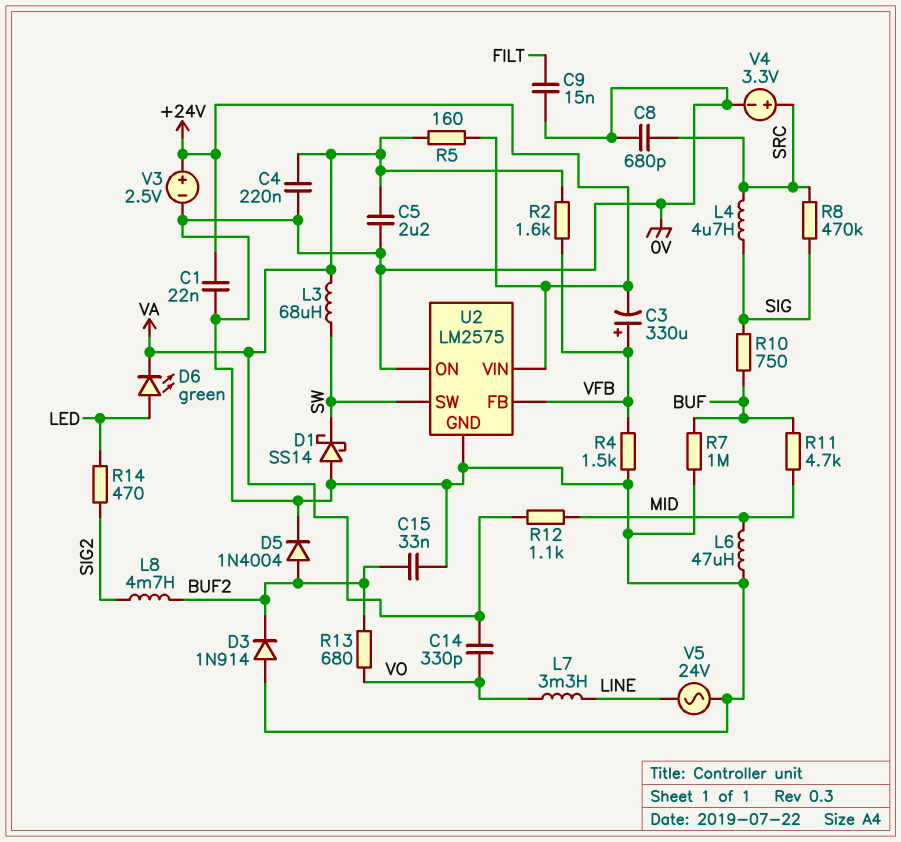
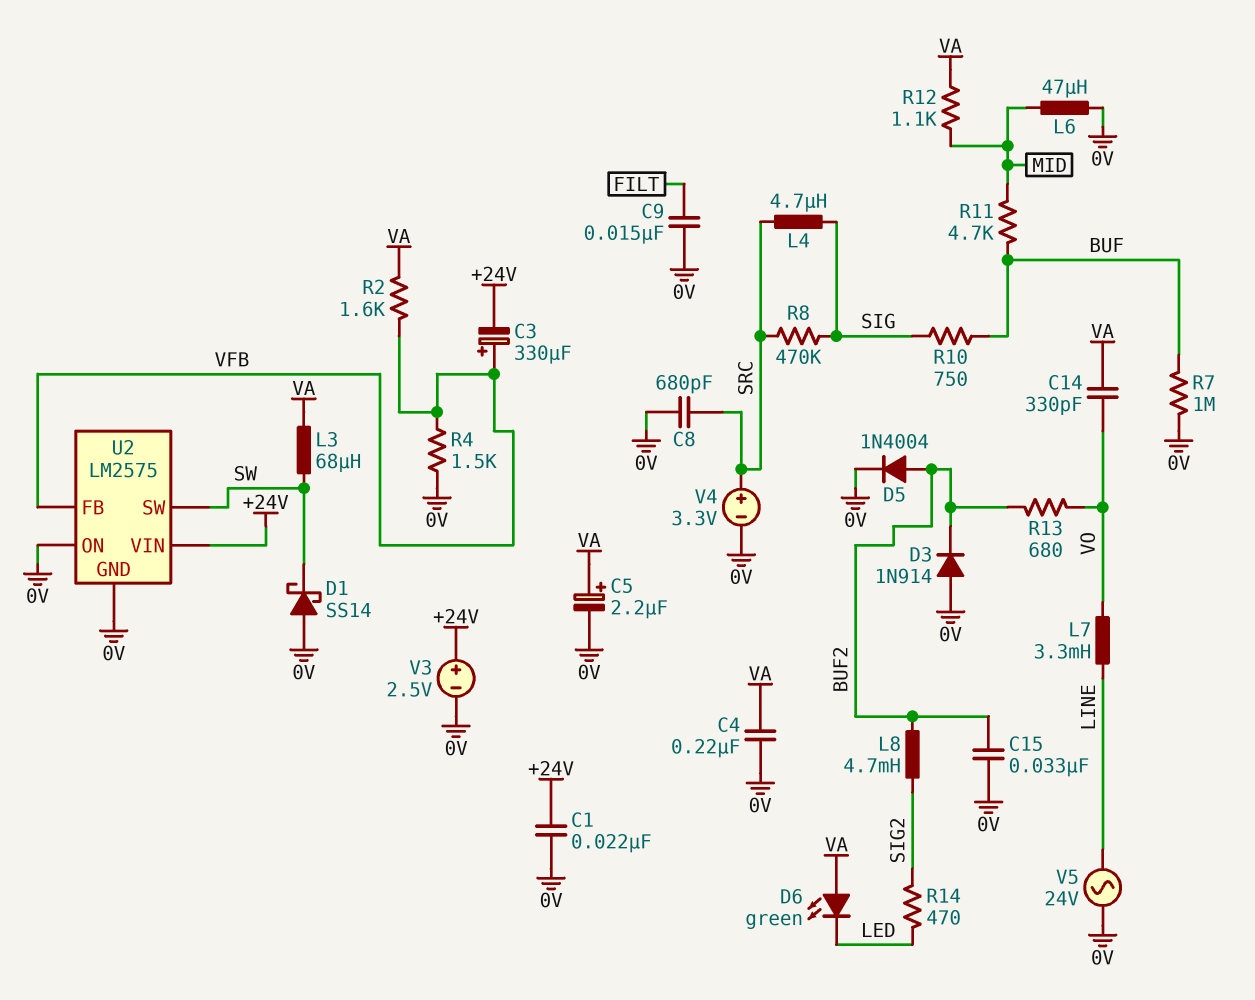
C5: 2.2uF (0V, VA) -> 2.2uF (plus VA, minus 0V)
D6: LED green (A LED, K VA) -> LED green (A VA, K LED)
R5: 160 (+24V, VA) -> none

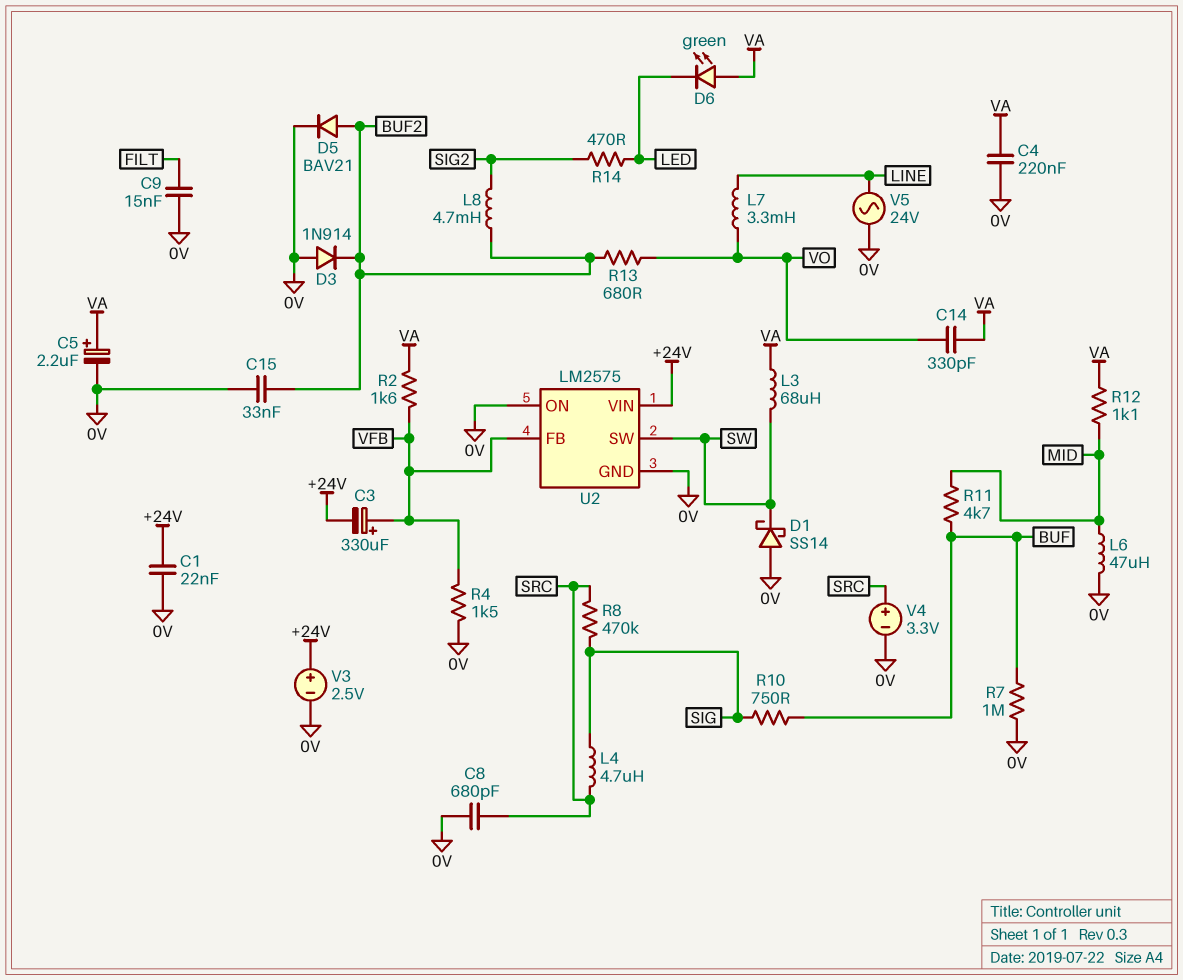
D5: diode 1N4004 (A BUF2, K 0V) -> diode BAV21 (A BUF2, K 0V)

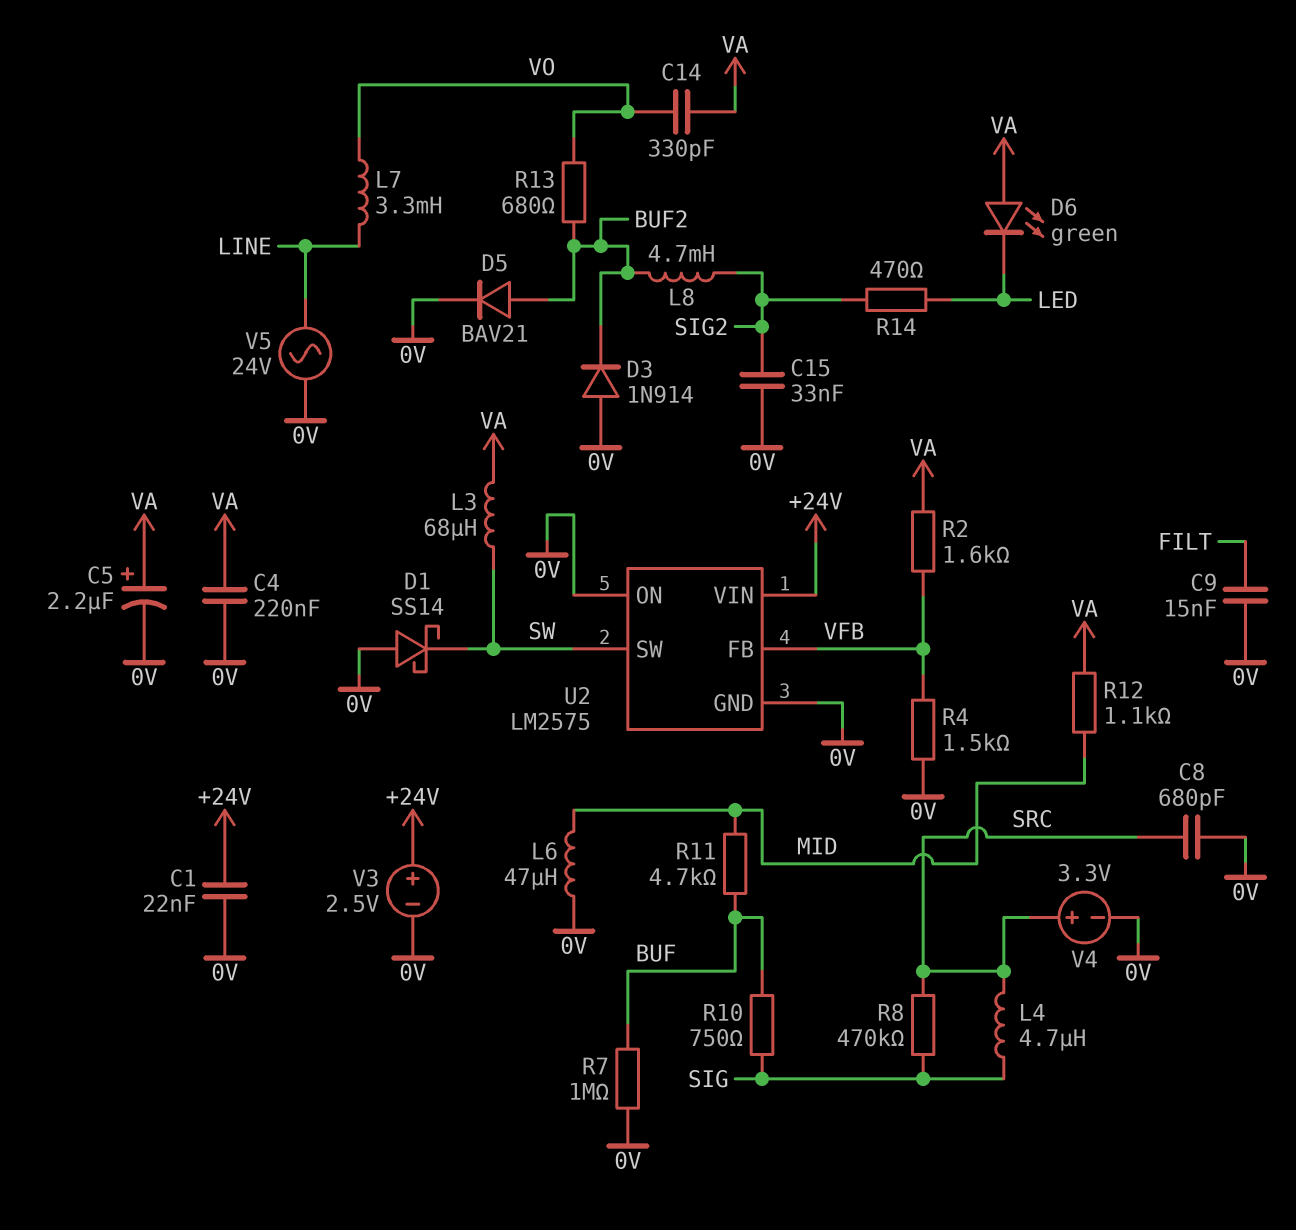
C3: 330uF (plus VFB, minus +24V) -> none
C15: 33nF (0V, BUF2) -> 33nF (0V, SIG2)

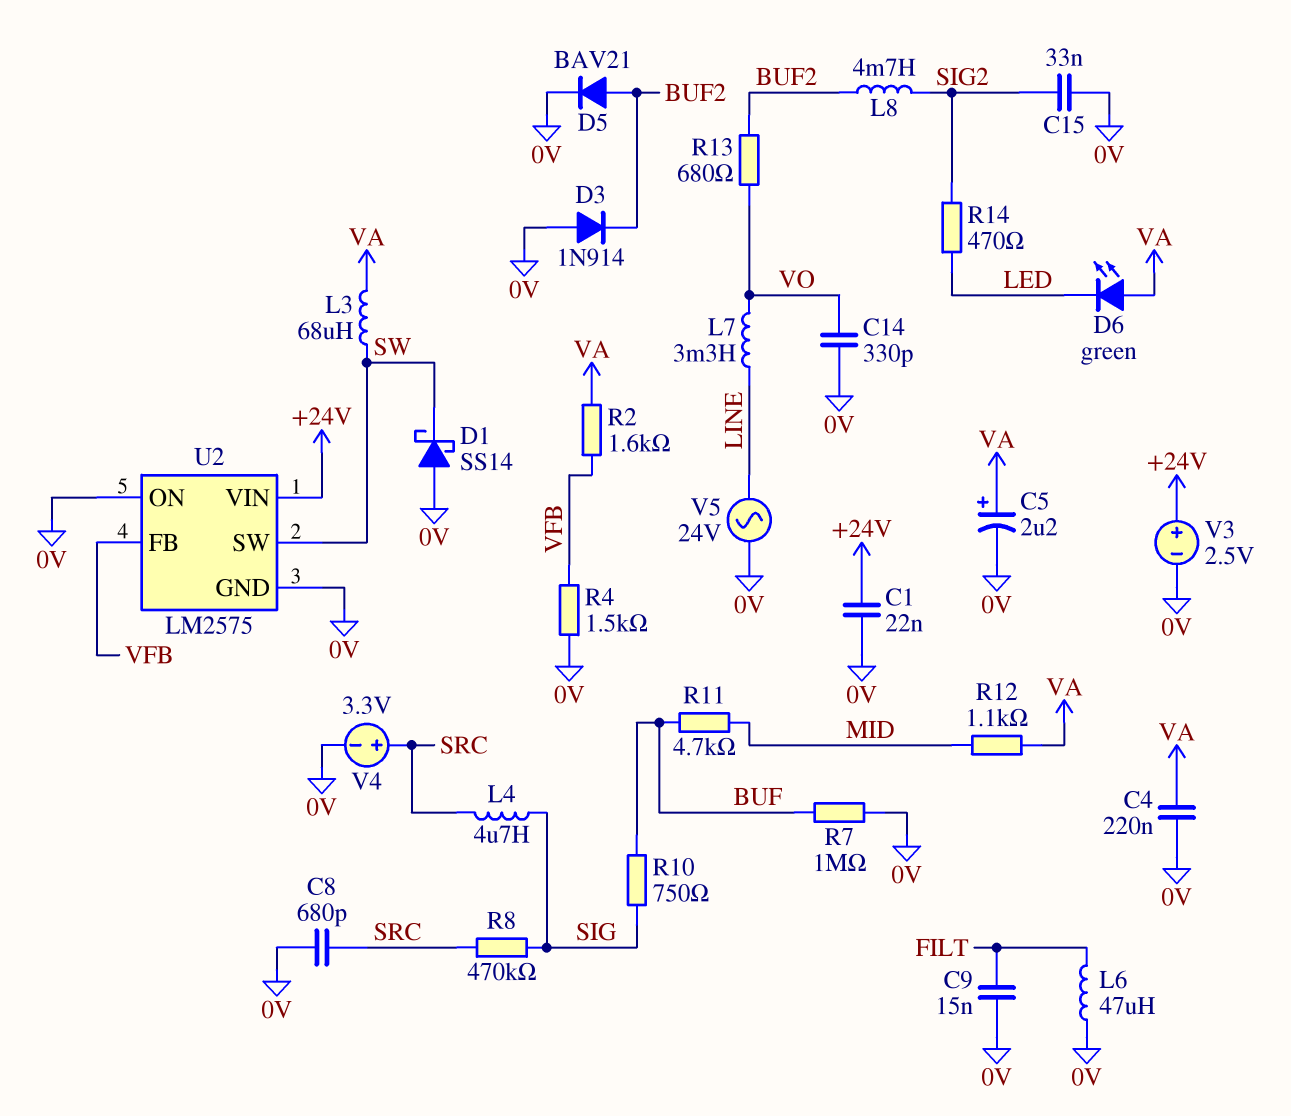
C14: 330pF (VA, VO) -> 330pF (0V, VO)
L6: 47uH (0V, MID) -> 47uH (0V, FILT)

